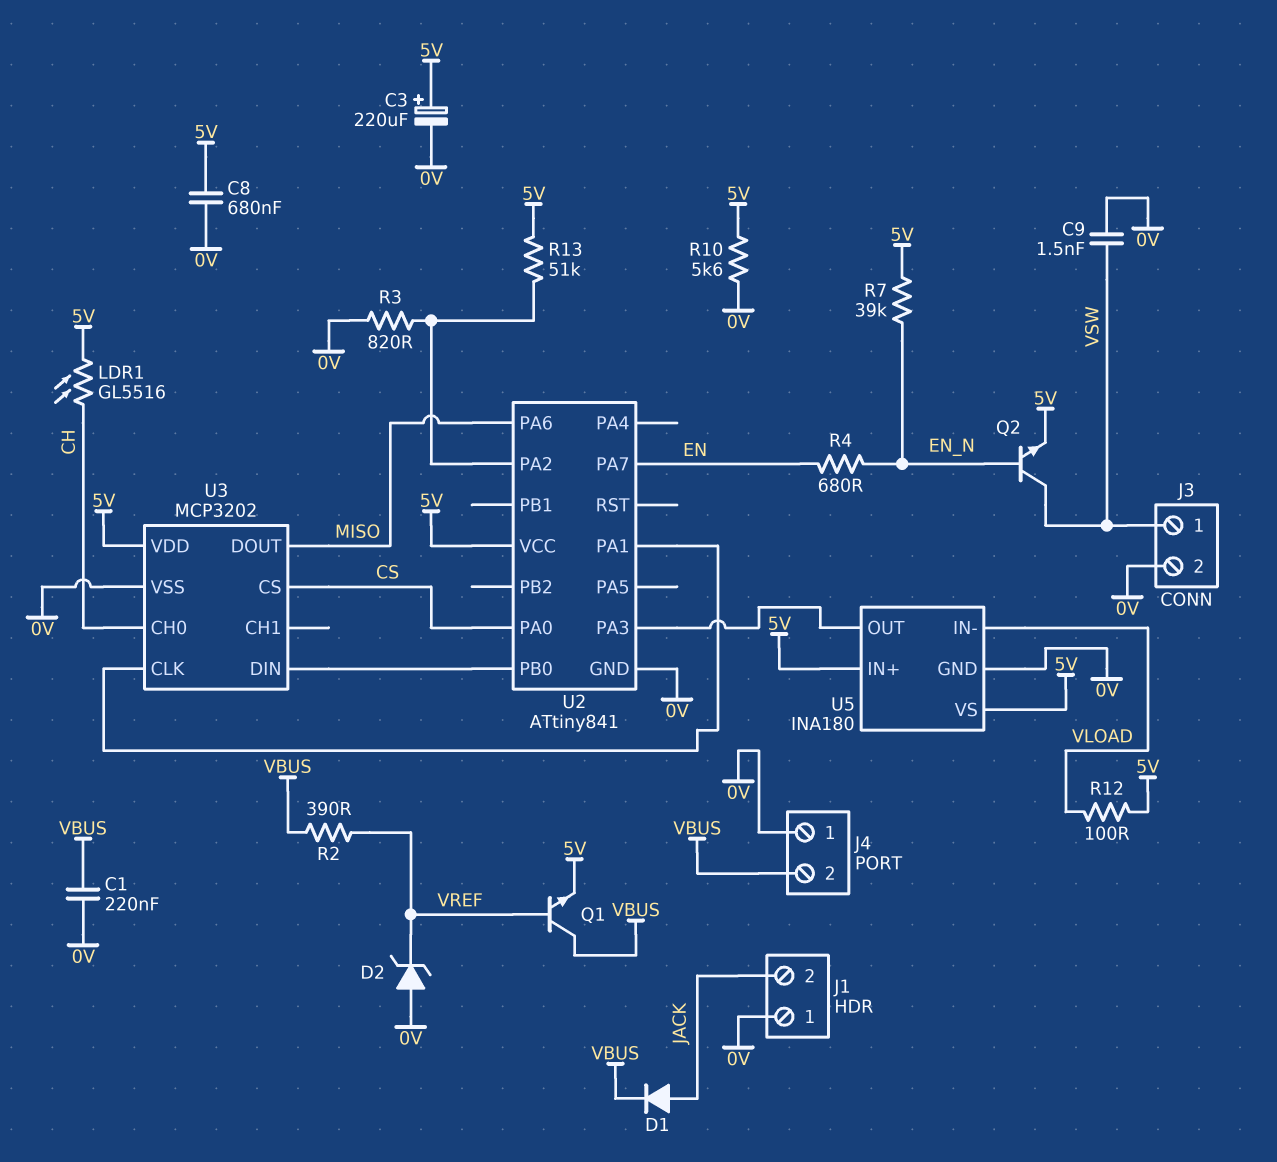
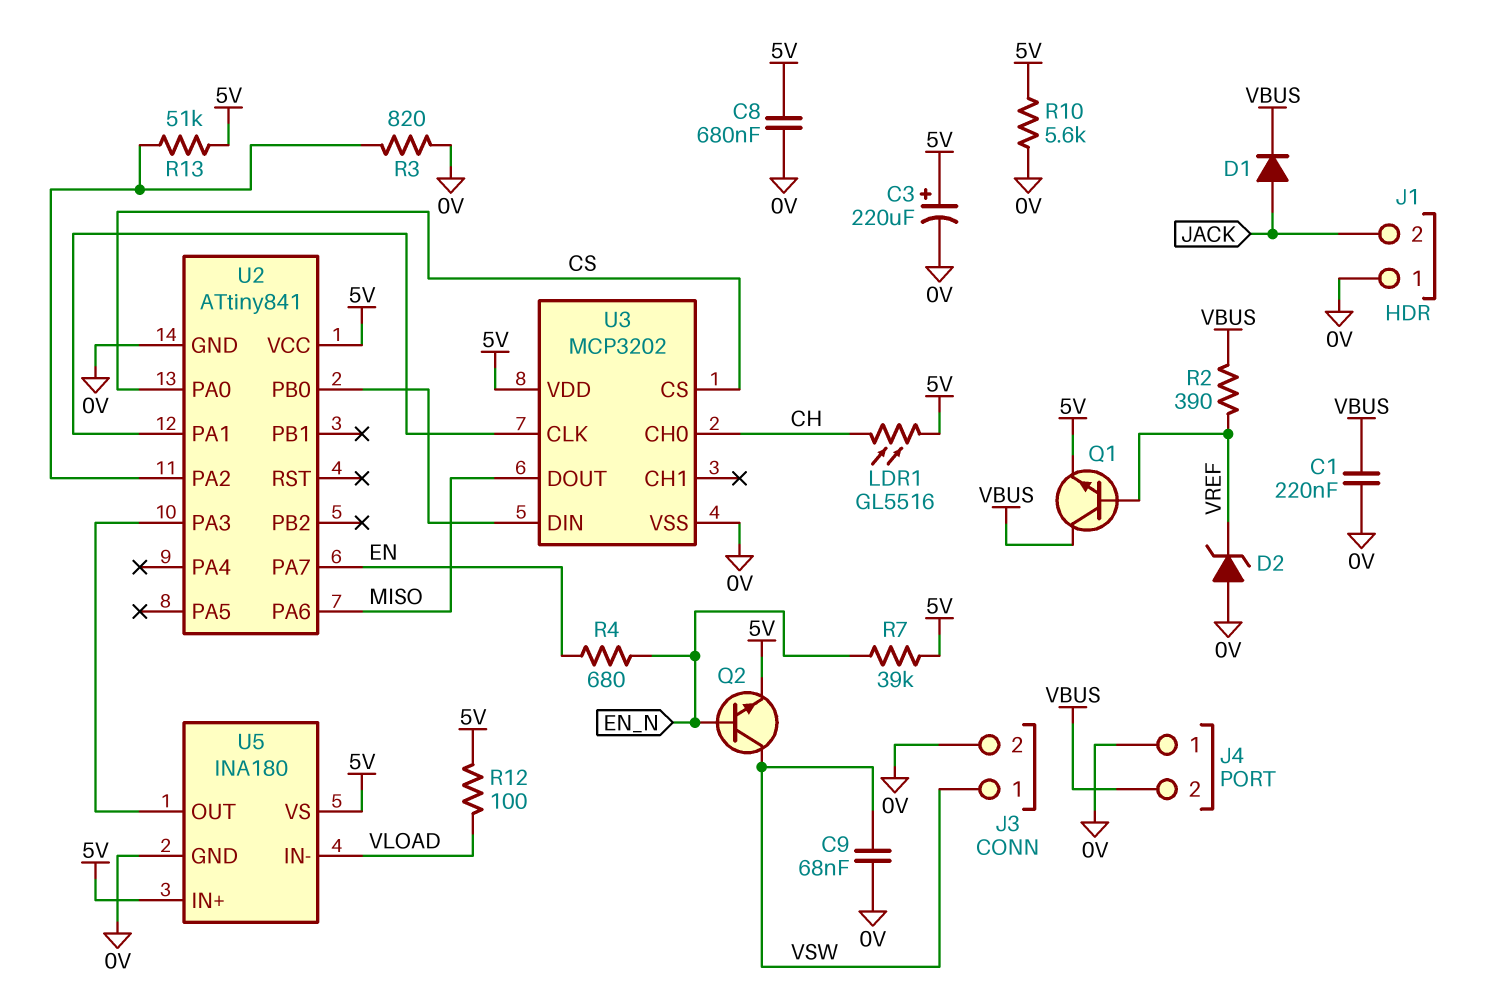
C9: 1.5nF (0V, VSW) -> 68nF (0V, VSW)

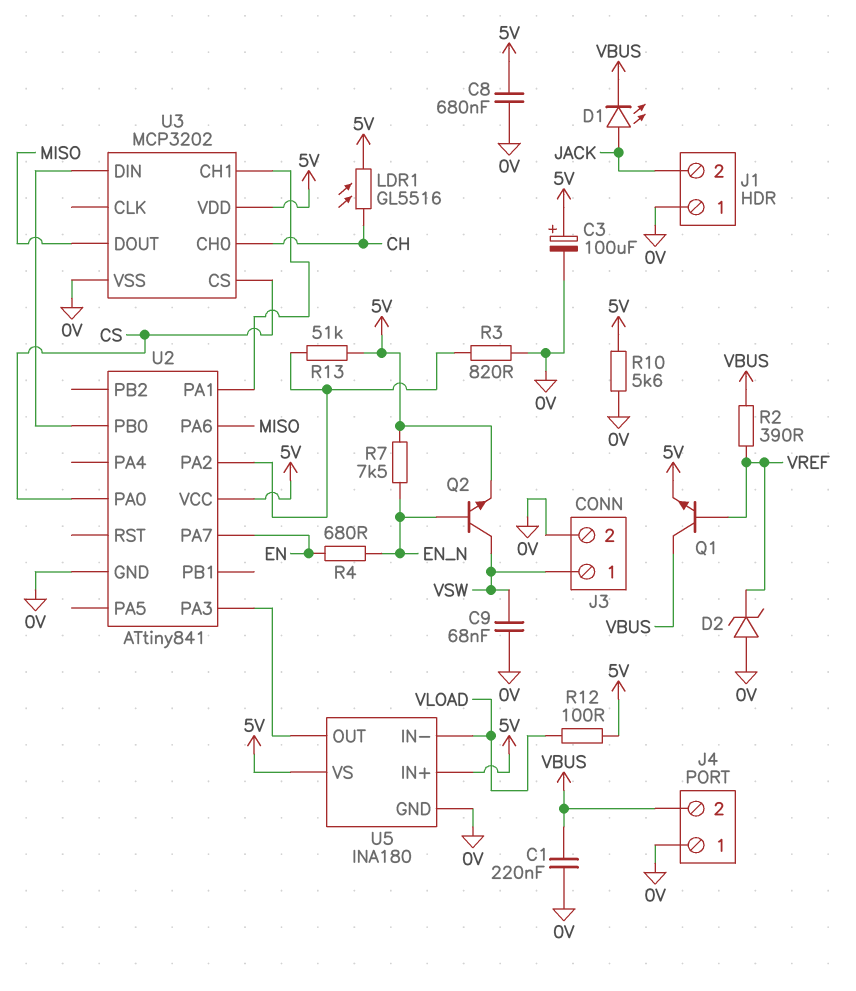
C3: 220uF (plus 5V, minus 0V) -> 100uF (plus 5V, minus 0V)
D1: diode (A JACK, K VBUS) -> LED (A JACK, K VBUS)
R7: 39k (5V, EN_N) -> 7.5k (5V, EN_N)
U3 pin CH1: none -> U2/PA1
U3 pin CLK: U2/PA1 -> none

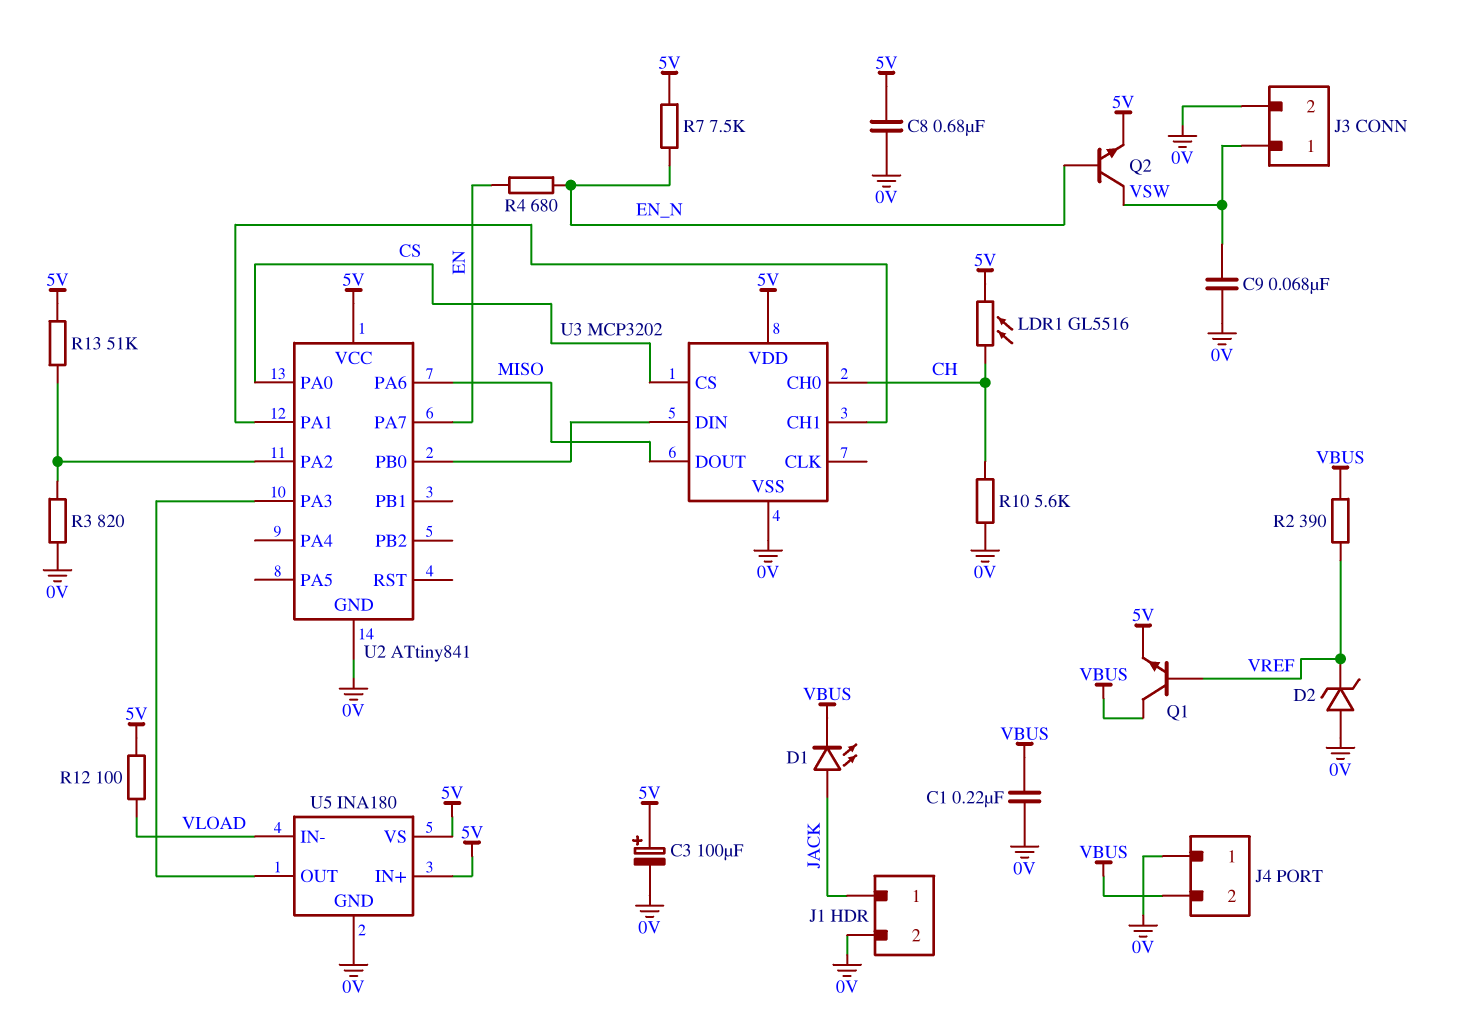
J1 pin 1: 0V -> JACK
J1 pin 2: JACK -> 0V
R10: 5.6k (0V, 5V) -> 5.6k (0V, CH)

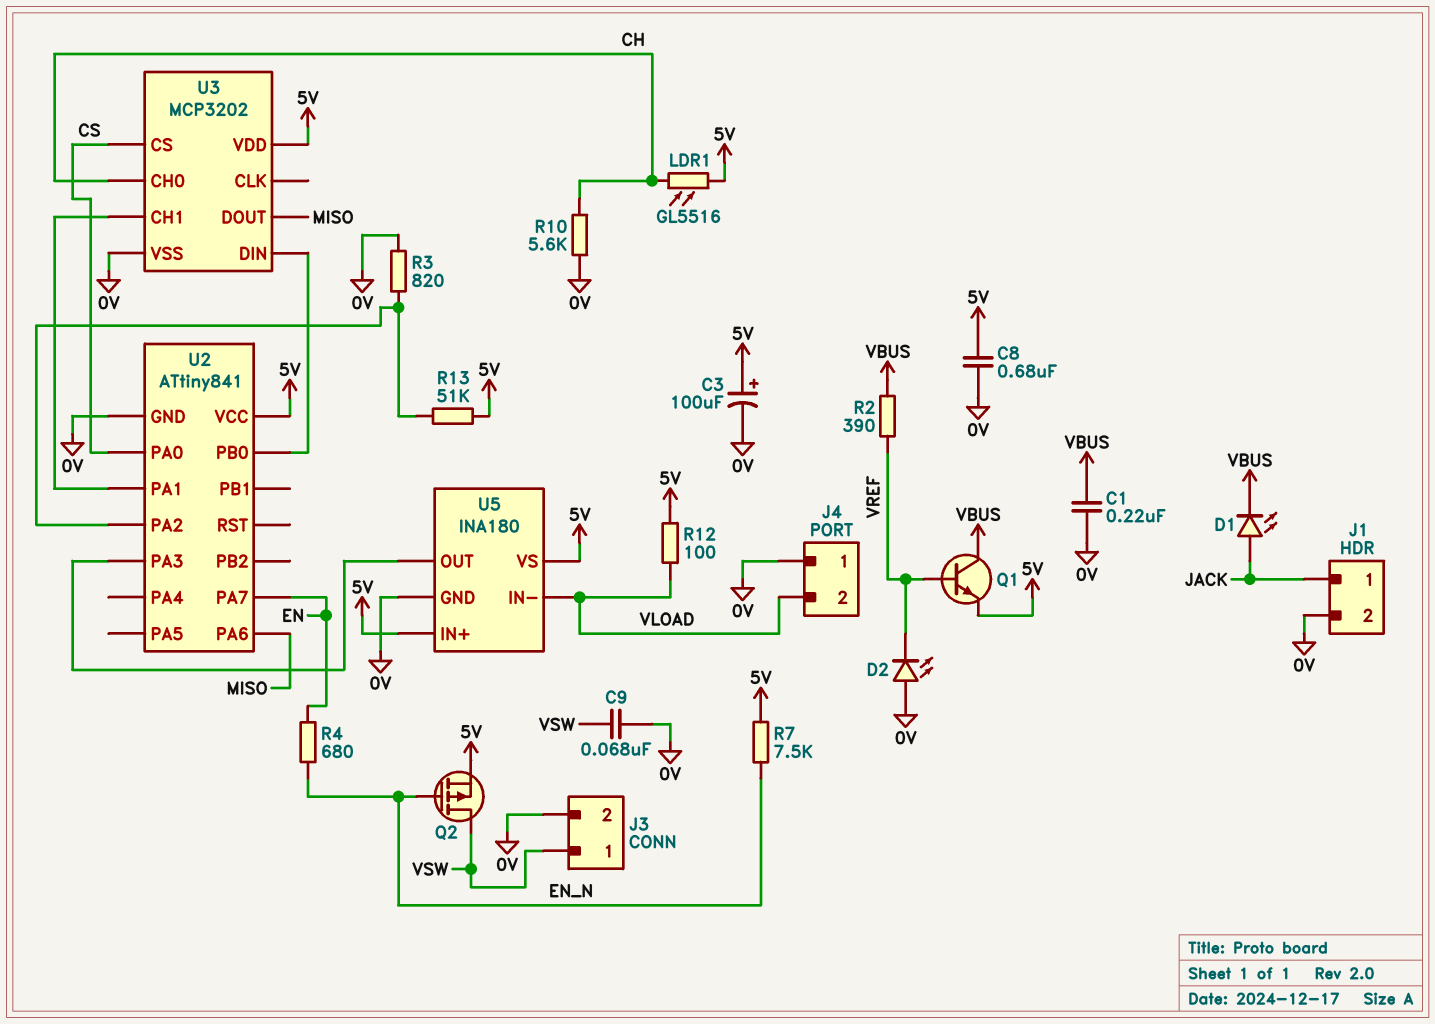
D2: zener (A 0V, K VREF) -> LED (A 0V, K VREF)
J4 pin 2: VBUS -> VLOAD
Q2: NPN (B EN_N, C VSW, E 5V) -> PMOS (G EN_N, D VSW, S 5V)

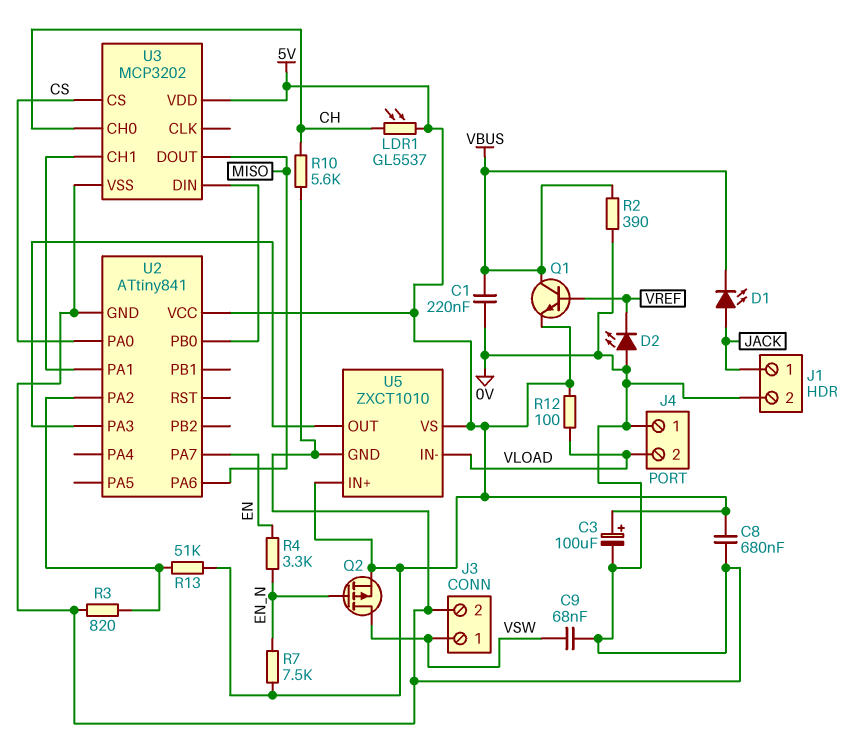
LDR1: GL5516 (5V, CH) -> GL5537 (5V, CH)
R2: 390 (VBUS, VREF) -> 390 (0V, VBUS)
R4: 680 (EN, EN_N) -> 3.3k (EN, EN_N)
U5: INA180 -> ZXCT1010

